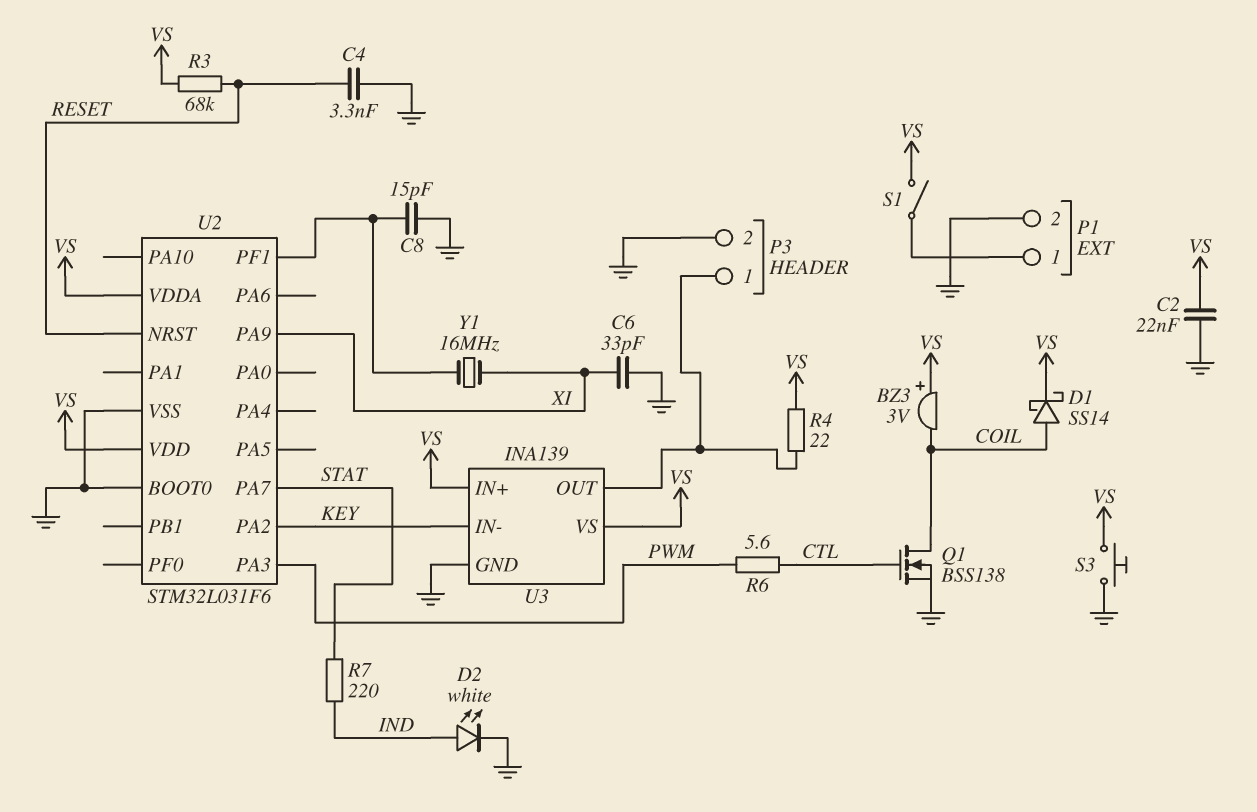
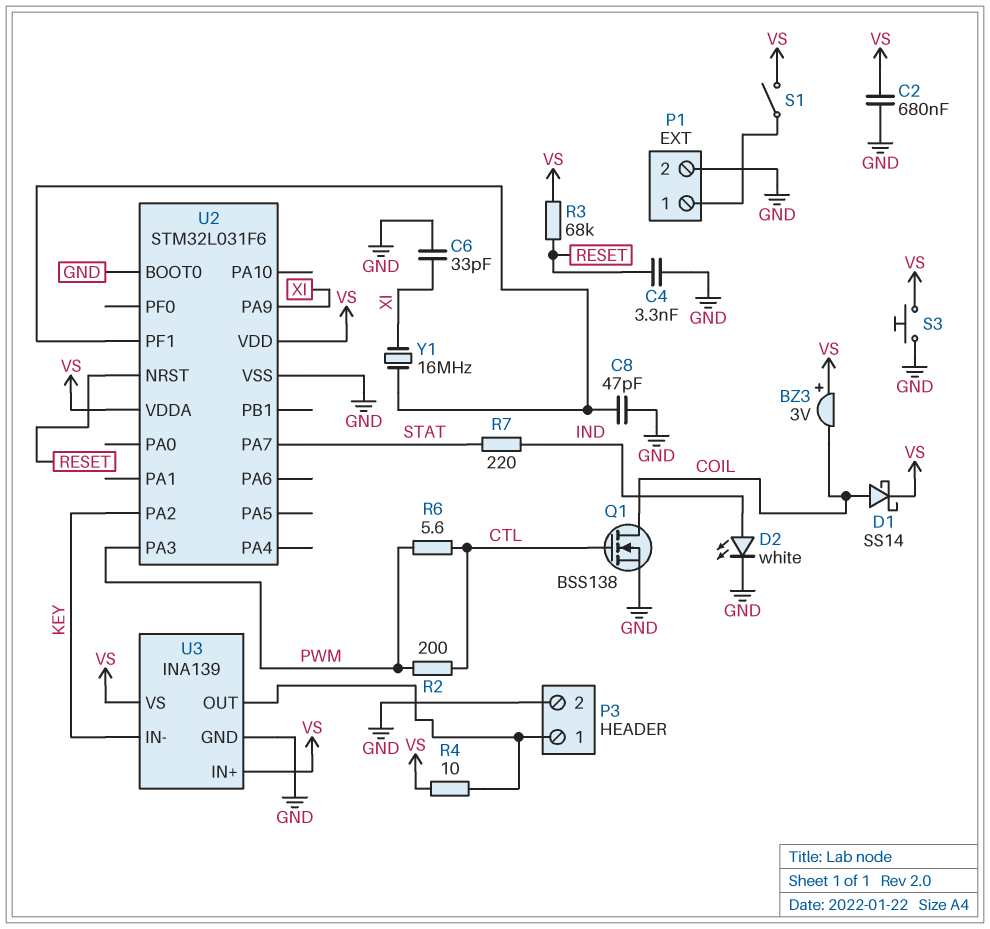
C2: 22nF (GND, VS) -> 680nF (GND, VS)
C8: 15pF (GND, U2/PF1) -> 47pF (GND, U2/PF1)
R2: none -> 200 (CTL, PWM)
R4: 22 (P3/1, VS) -> 10 (P3/1, VS)

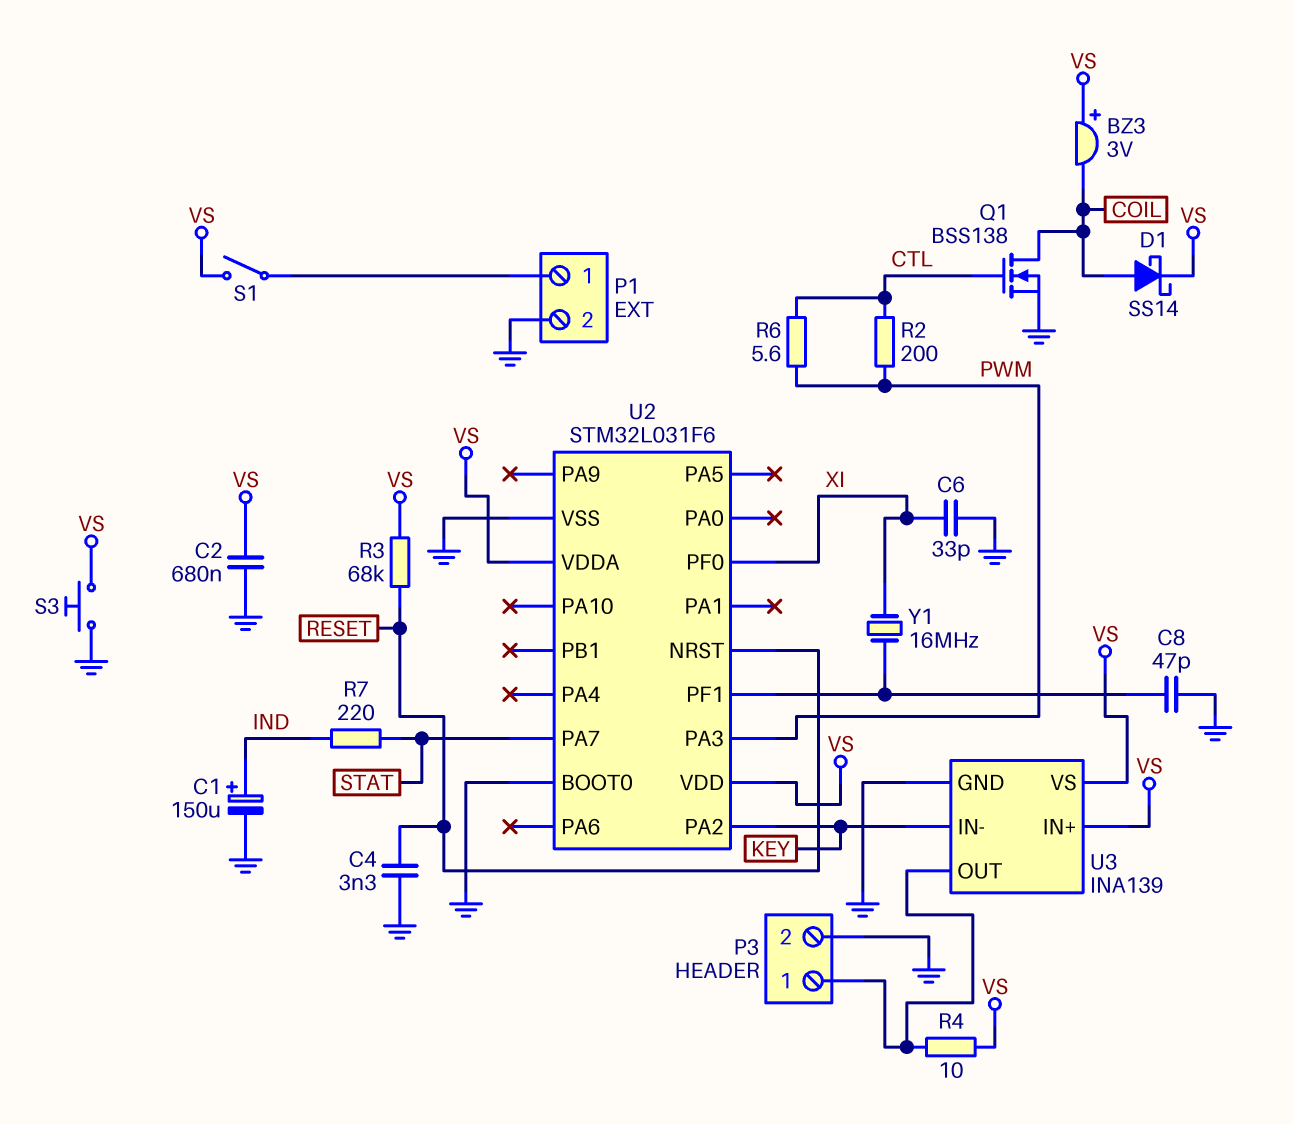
C1: none -> 150uF (plus IND, minus GND)
D2: LED white (A IND, K GND) -> none
U2 pin PA9: XI -> none
U2 pin PF0: none -> XI

